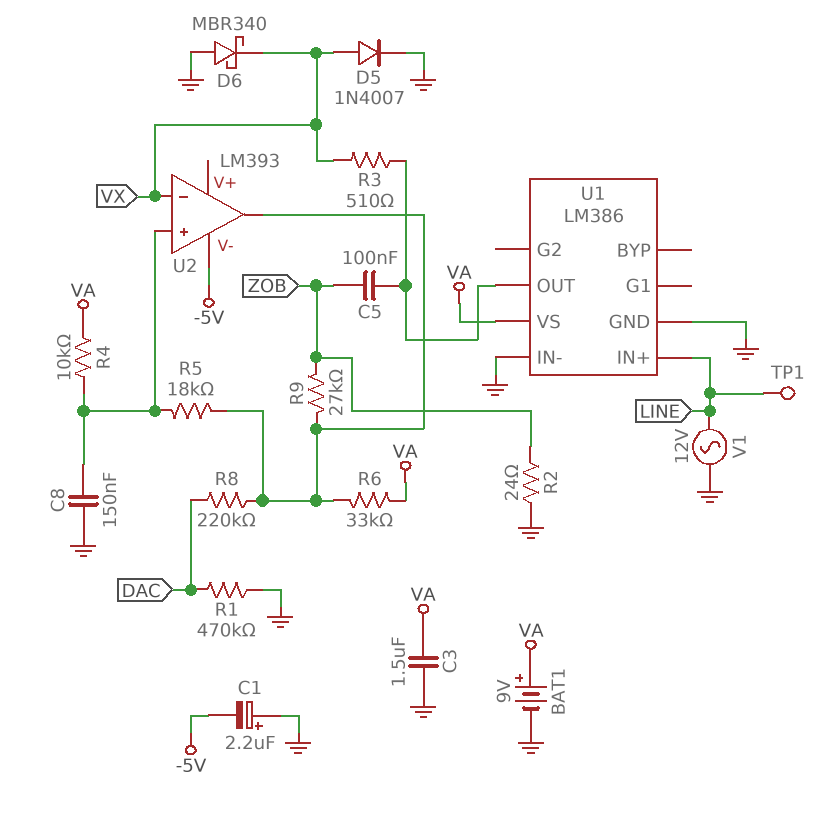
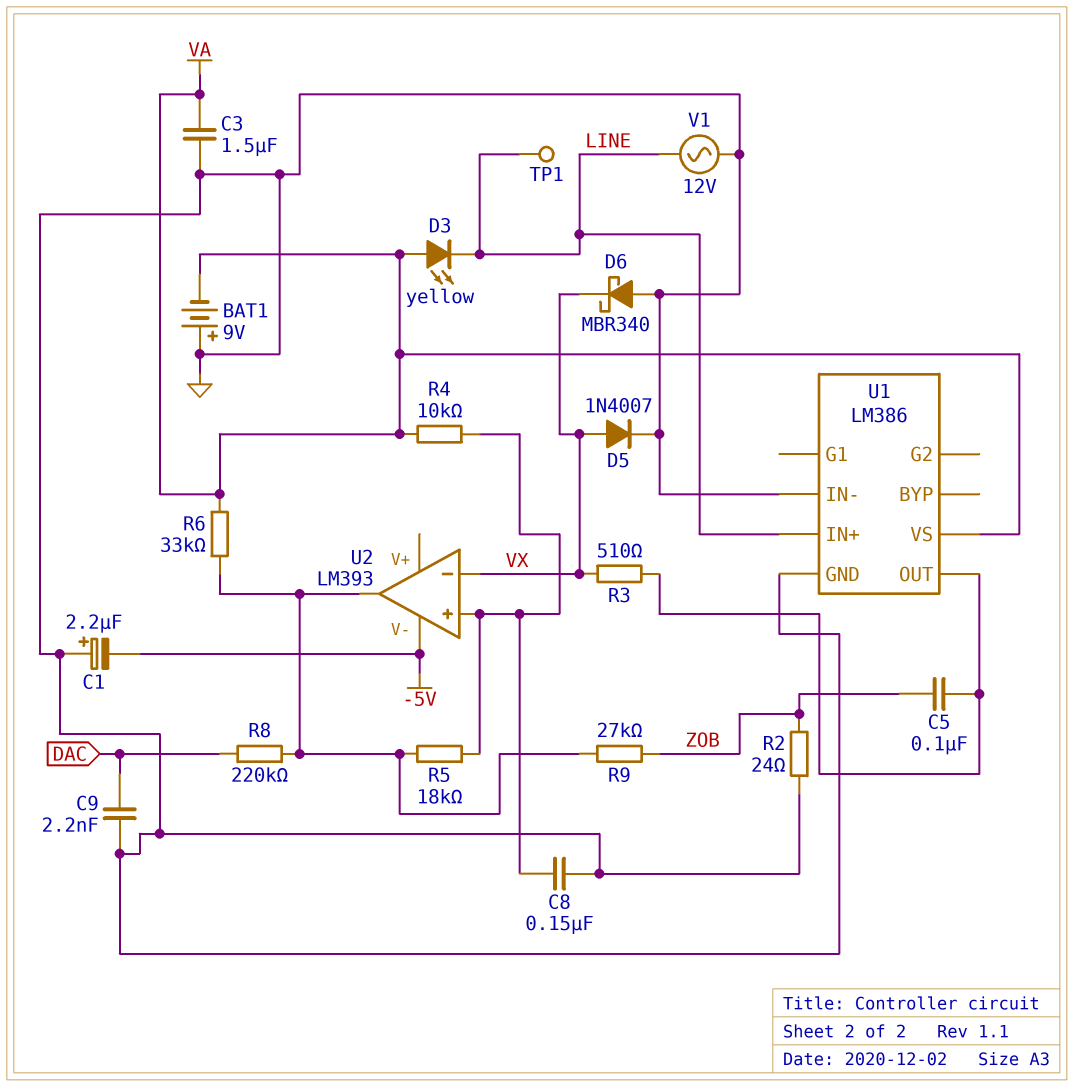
BAT1: 9V (plus VA, minus GND) -> 9V (plus GND, minus VA)
C9: none -> 2.2nF (DAC, GND)
D3: none -> LED yellow (A VA, K LINE)
R1: 470k (DAC, GND) -> none

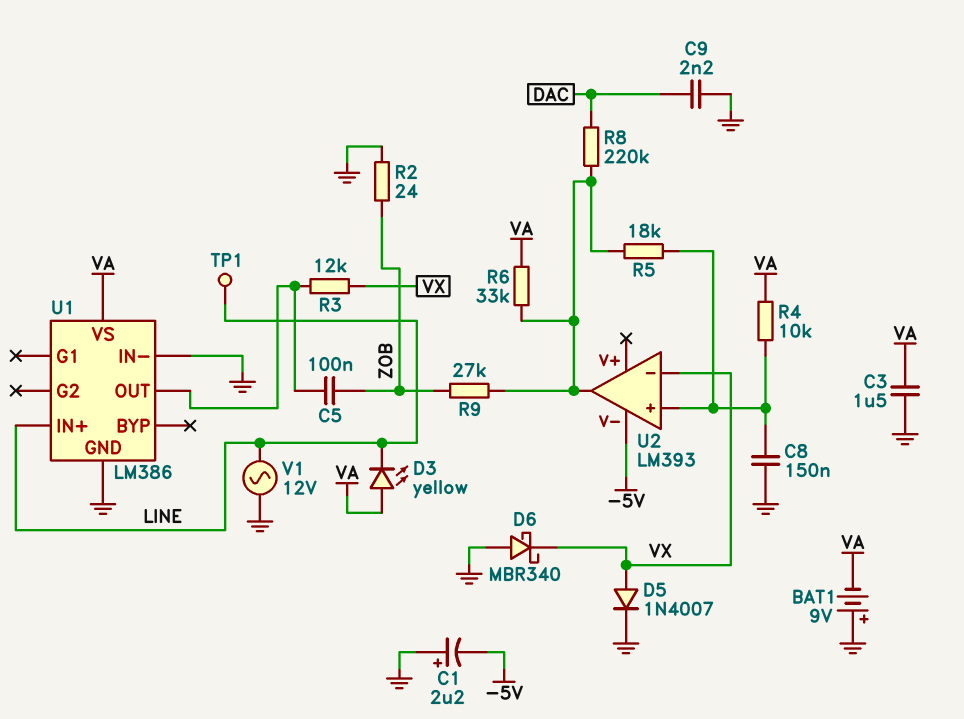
R3: 510 (U1/OUT, VX) -> 12k (U1/OUT, VX)

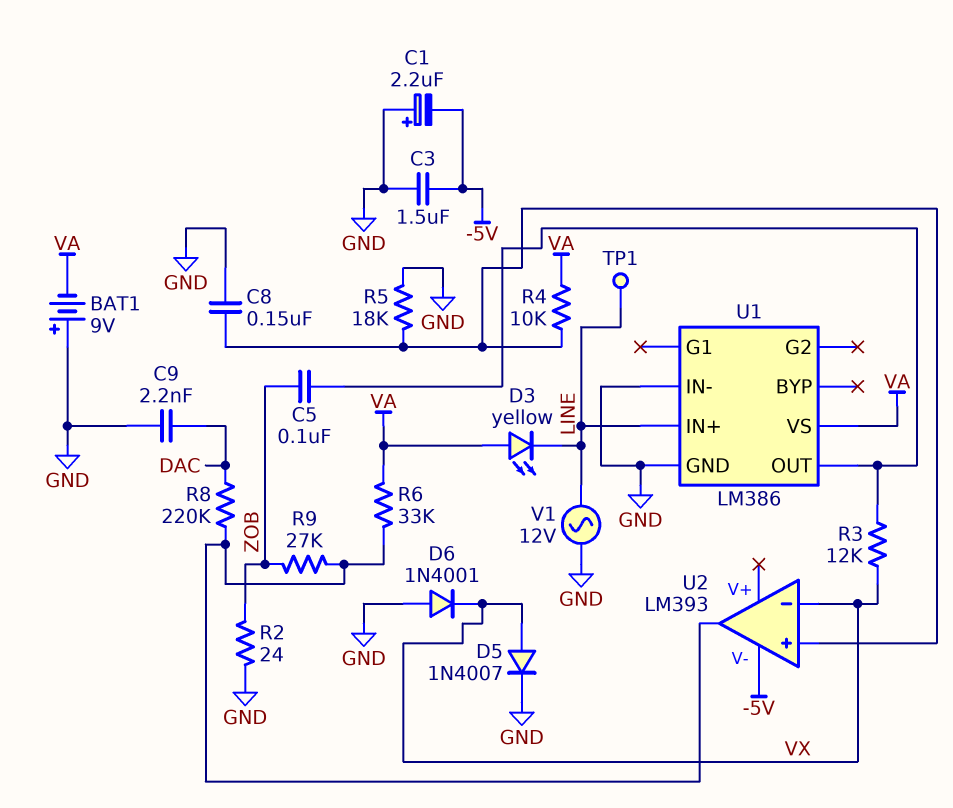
C3: 1.5uF (GND, VA) -> 1.5uF (-5V, GND)
D6: schottky MBR340 (A GND, K VX) -> diode 1N4001 (A GND, K VX)
R5: 18k (U2/in+, U2/out) -> 18k (GND, U2/in+)

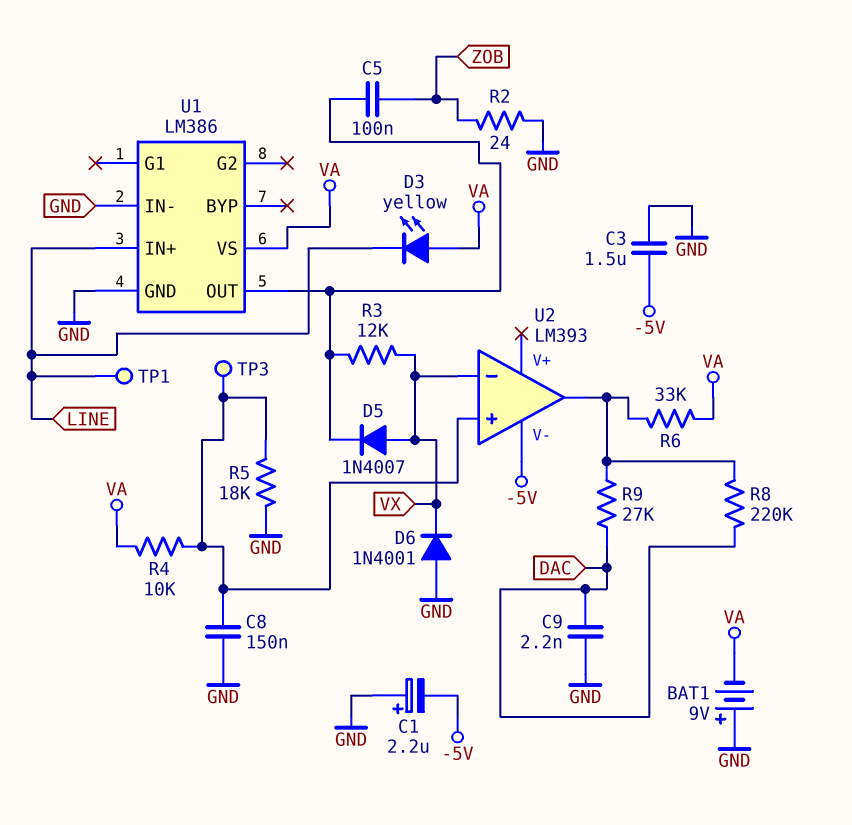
D5: diode 1N4007 (A VX, K GND) -> diode 1N4007 (A VX, K U1/OUT)
R9: 27k (U2/out, ZOB) -> 27k (DAC, U2/out)
TP3: none -> test point (U2/in+)
V1: AC 12V (GND, LINE) -> none

